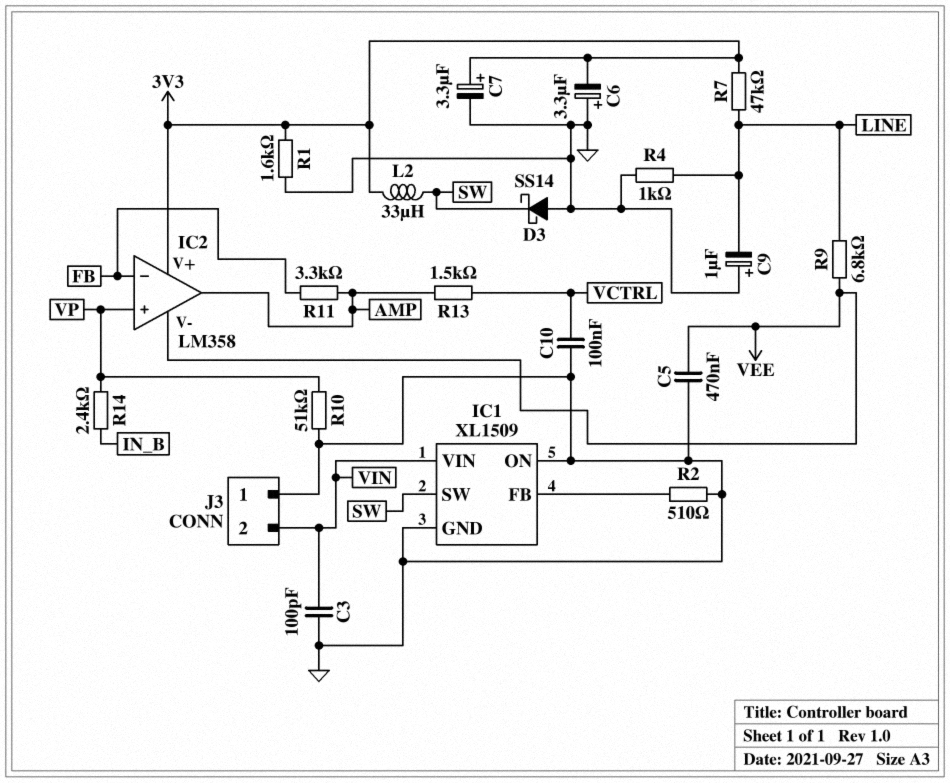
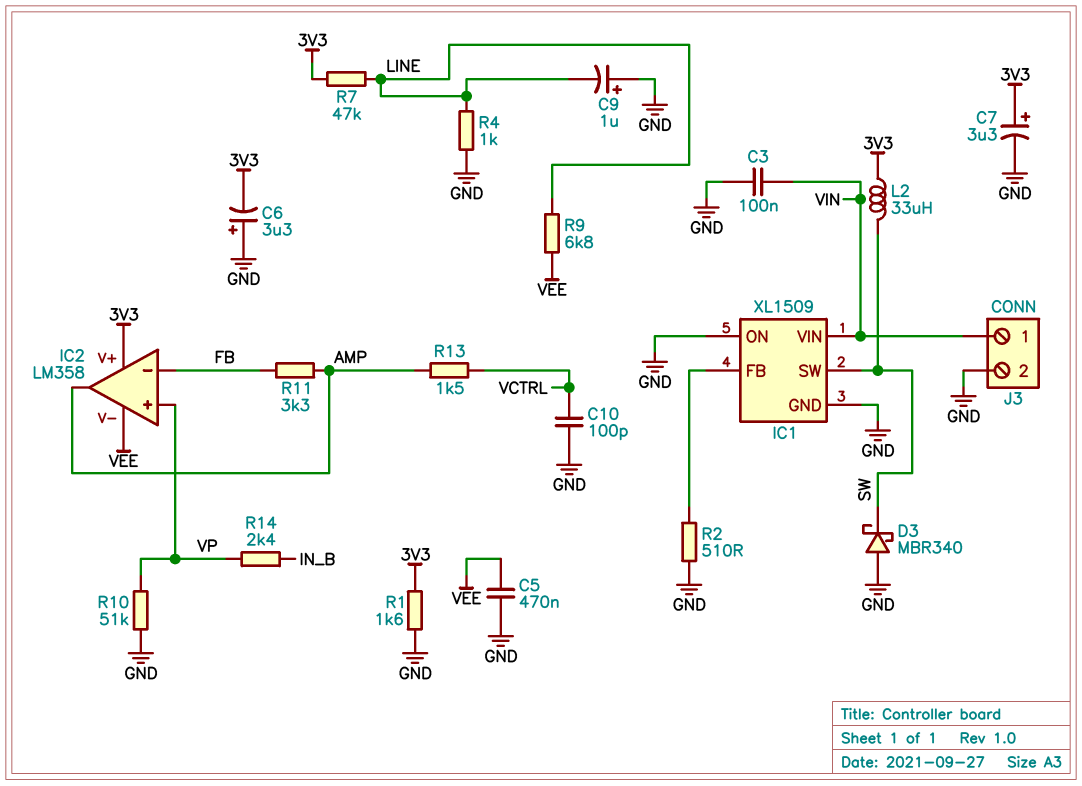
C3: 100pF (GND, VIN) -> 100nF (GND, VIN)
C10: 100nF (GND, VCTRL) -> 100pF (GND, VCTRL)
D3: schottky SS14 (A GND, K SW) -> schottky MBR340 (A GND, K SW)
J3 pin 1: GND -> VIN
J3 pin 2: VIN -> GND

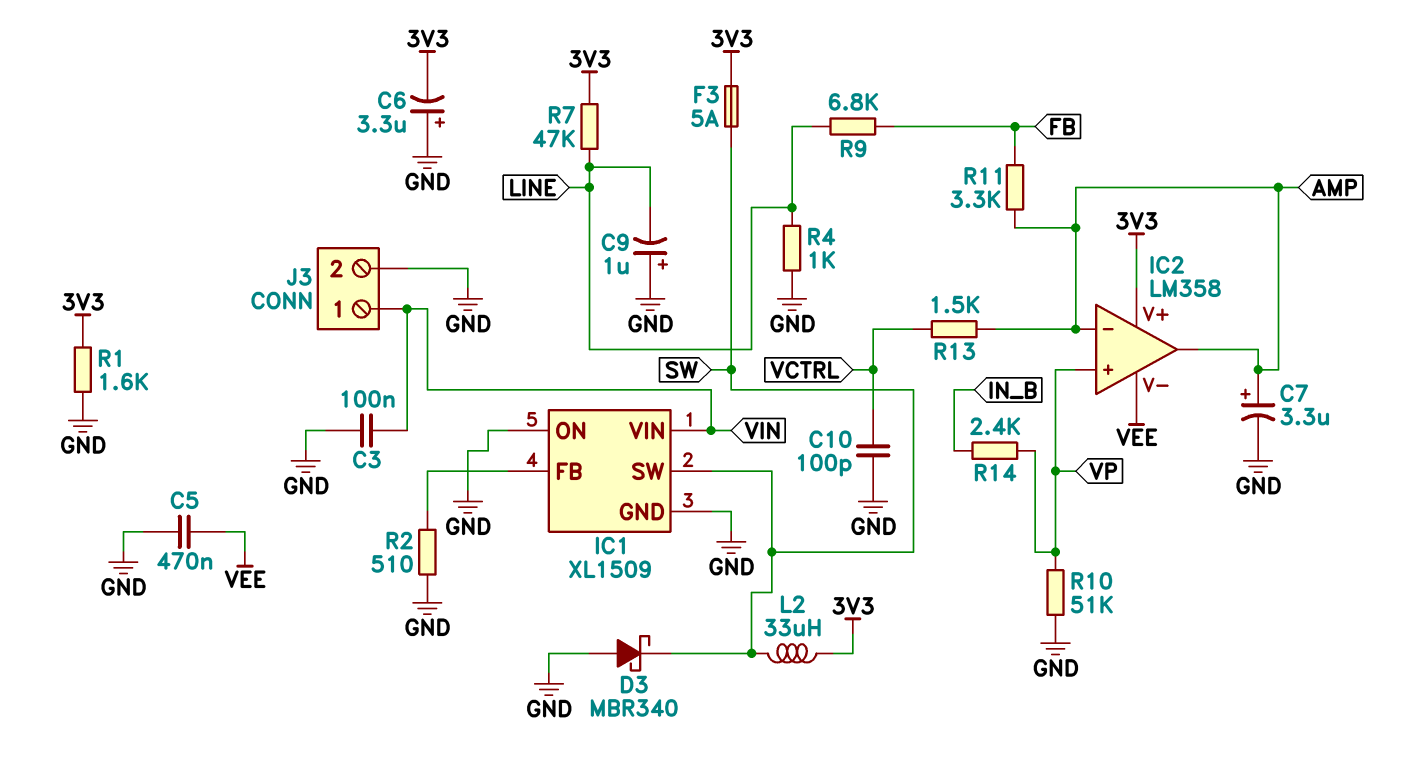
C7: 3.3uF (plus 3V3, minus GND) -> 3.3uF (plus AMP, minus GND)
F3: none -> 5A (3V3, SW)
IC2 pin in-: FB -> AMP
R9: 6.8k (LINE, VEE) -> 6.8k (FB, LINE)

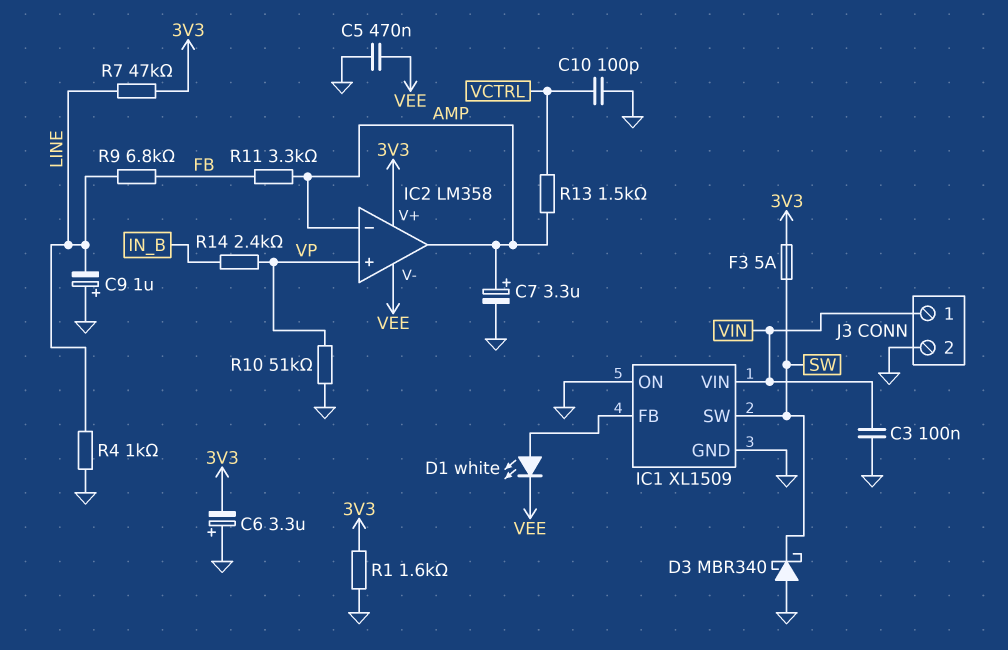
D1: none -> LED white (A IC1/FB, K VEE)
L2: 33uH (3V3, SW) -> none
R2: 510 (GND, IC1/FB) -> none

